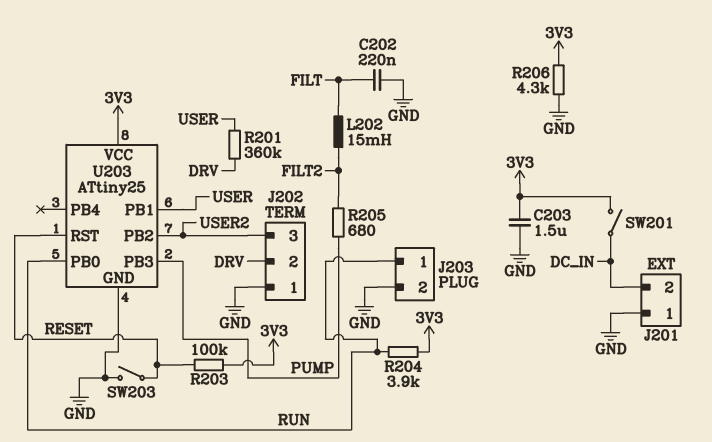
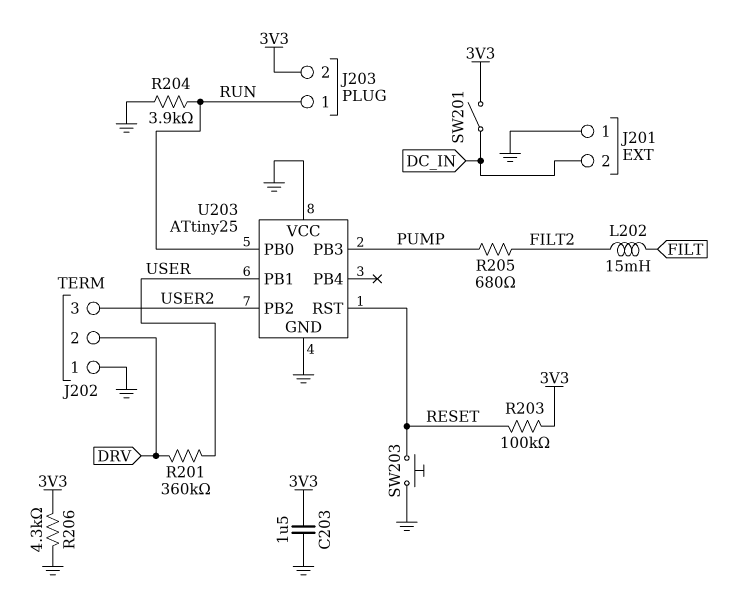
C202: 220nF (FILT, GND) -> none
J203 pin 2: GND -> 3V3
R204: 3.9k (3V3, RUN) -> 3.9k (GND, RUN)
SW203: switch (GND, RESET) -> button (GND, RESET)
U203 pin VCC: 3V3 -> GND

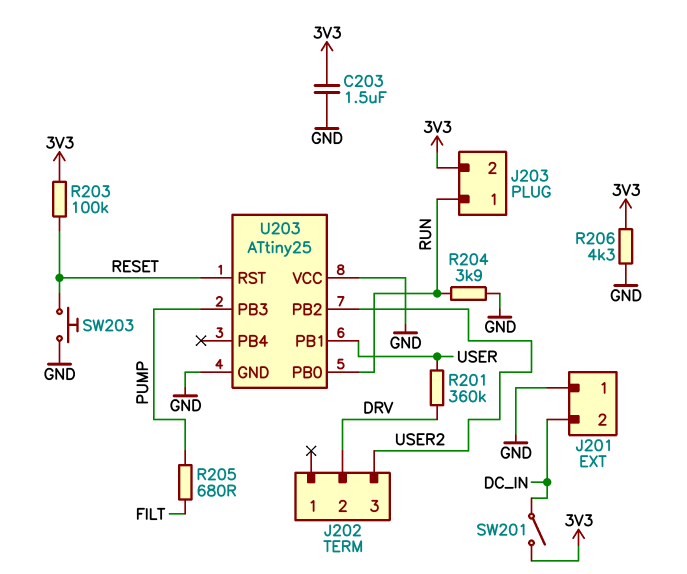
J202 pin 1: GND -> none
L202: 15mH (FILT, FILT2) -> none
R205: 680 (FILT2, PUMP) -> 680 (FILT, PUMP)

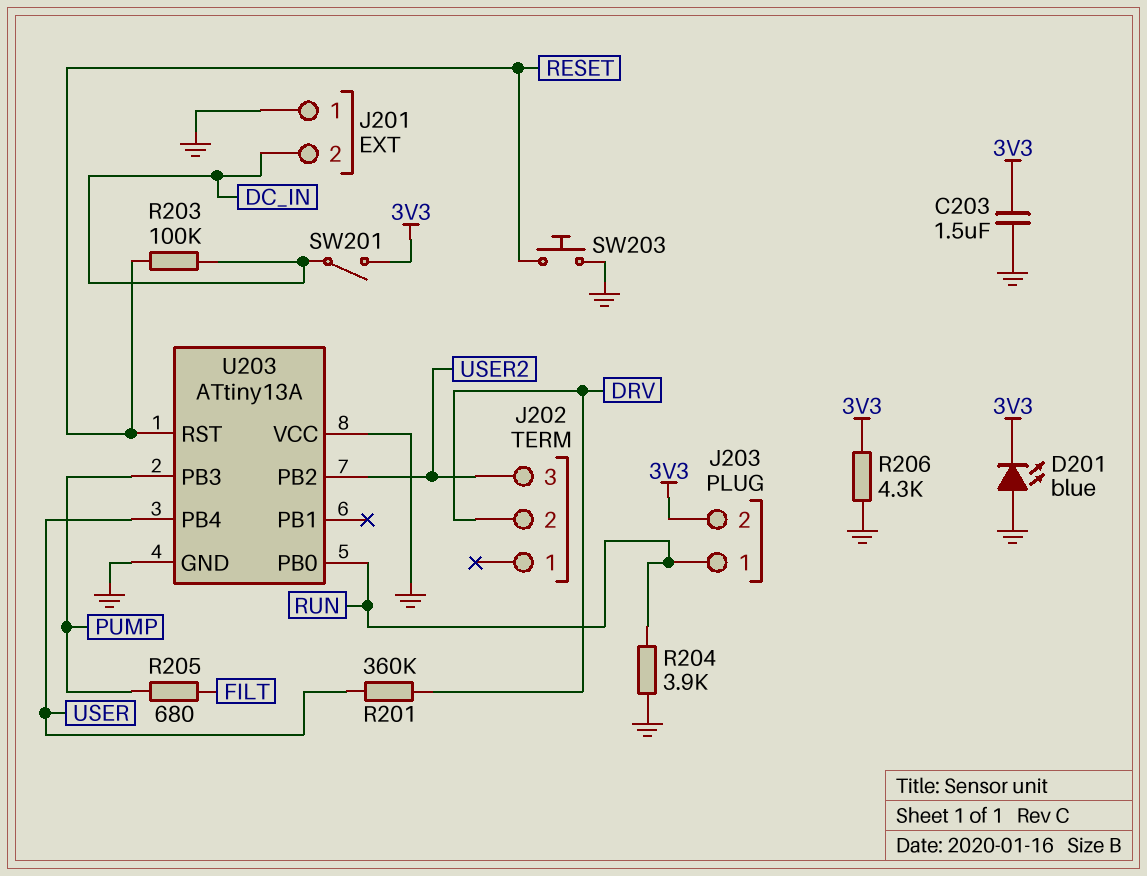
D201: none -> LED blue (A GND, K 3V3)
R203: 100k (3V3, RESET) -> 100k (DC_IN, RESET)
U203: ATtiny25 -> ATtiny13A
U203 pin PB1: USER -> none
U203 pin PB4: none -> USER

